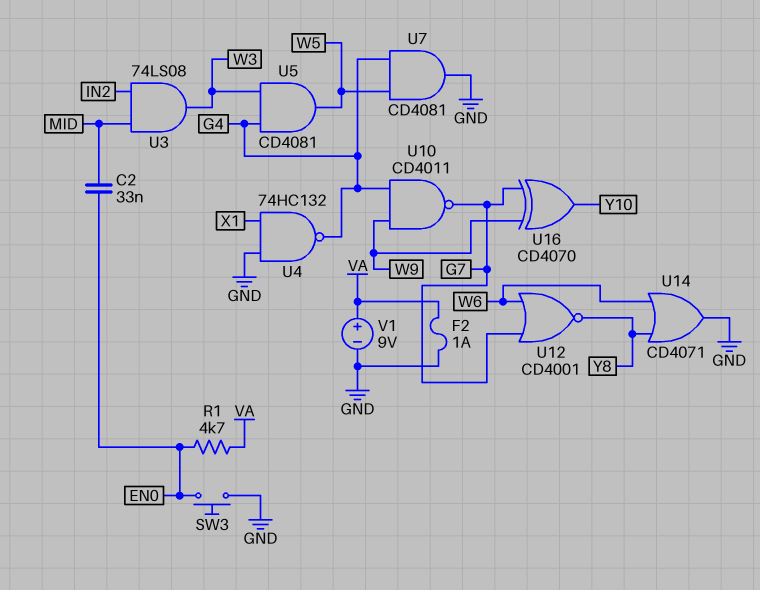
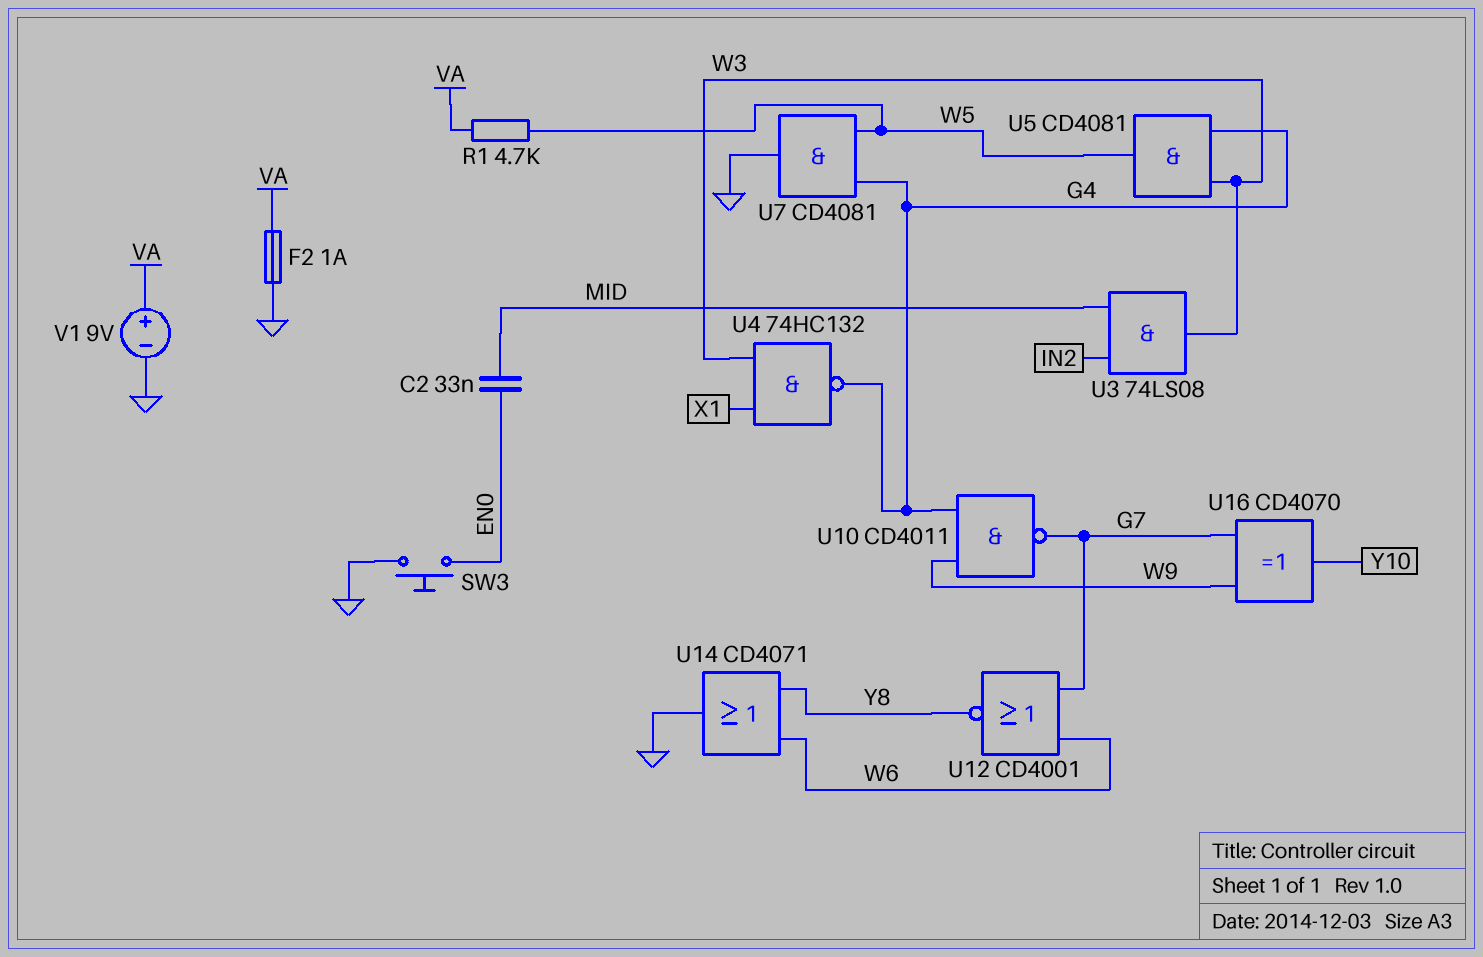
R1: 4.7k (EN0, VA) -> 4.7k (VA, W5)
U4: NAND 74HC132 (in GND, in X1, out G4) -> NAND 74HC132 (in W3, in X1, out G4)

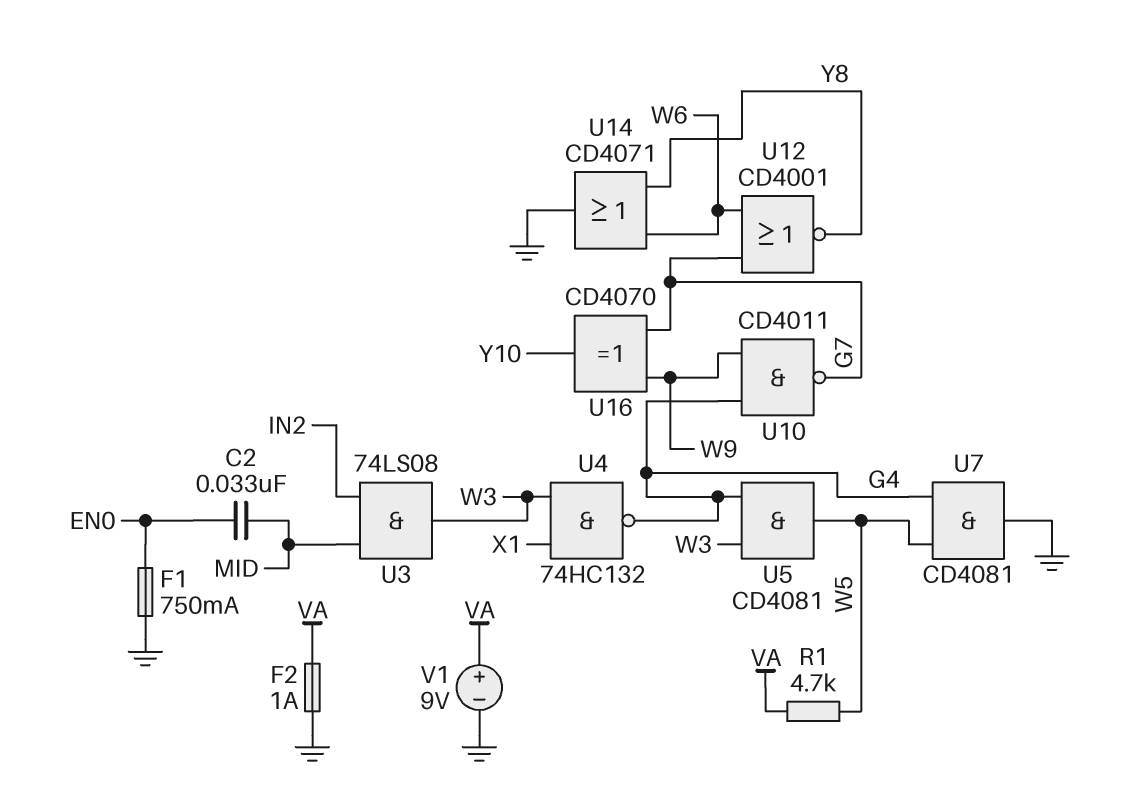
F1: none -> 750mA (EN0, GND)
SW3: button (EN0, GND) -> none

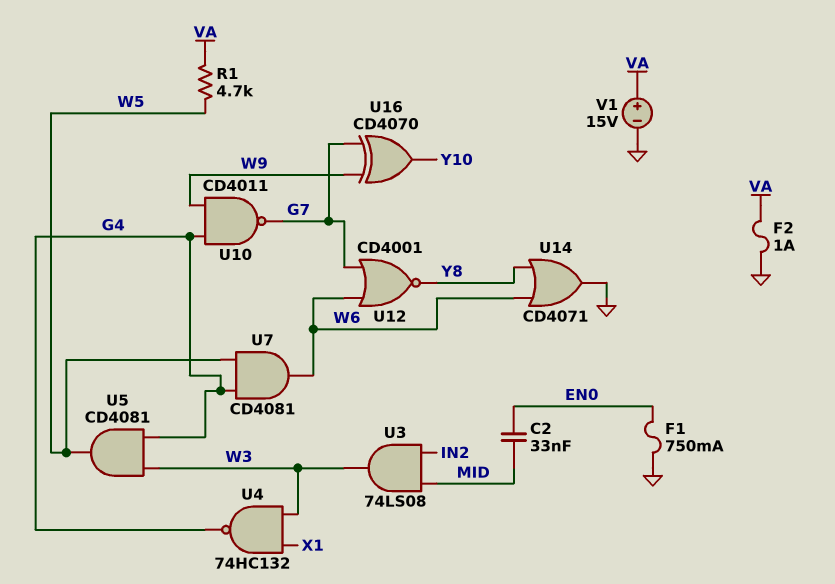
U7: AND CD4081 (in G4, in W5, out GND) -> AND CD4081 (in G4, in W5, out W6)
V1: 9V (plus VA, minus GND) -> 15V (plus VA, minus GND)

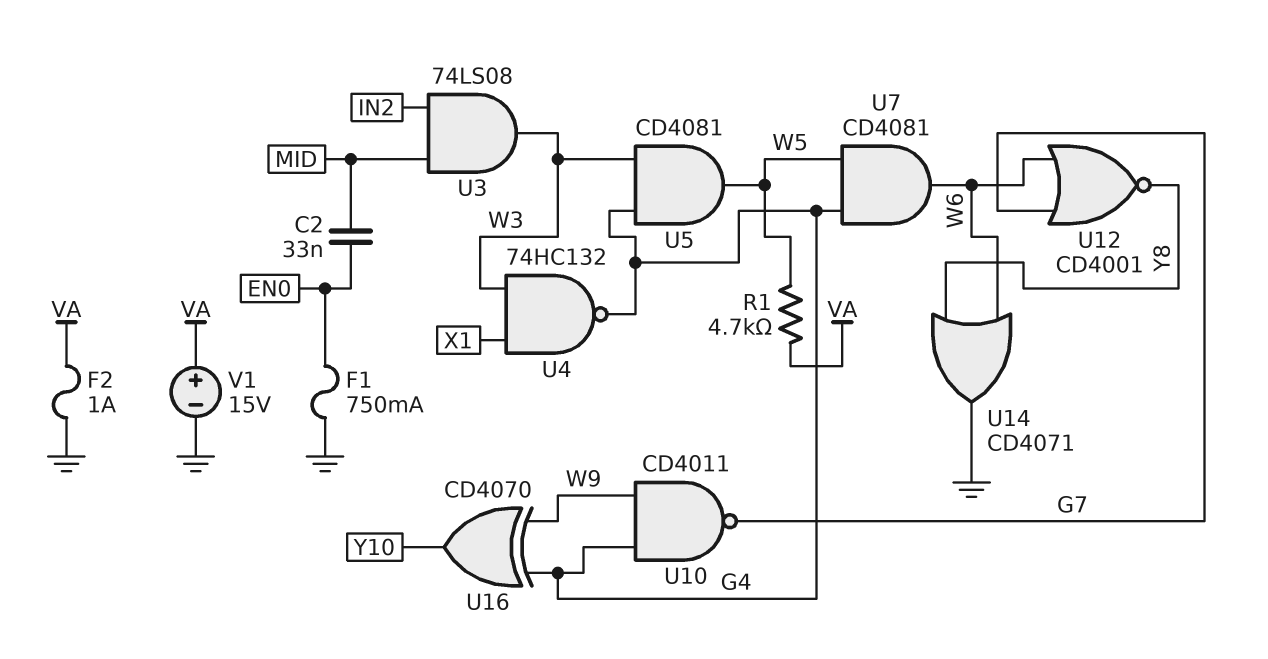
U16: XOR CD4070 (in G7, in W9, out Y10) -> XOR CD4070 (in G4, in W9, out Y10)

